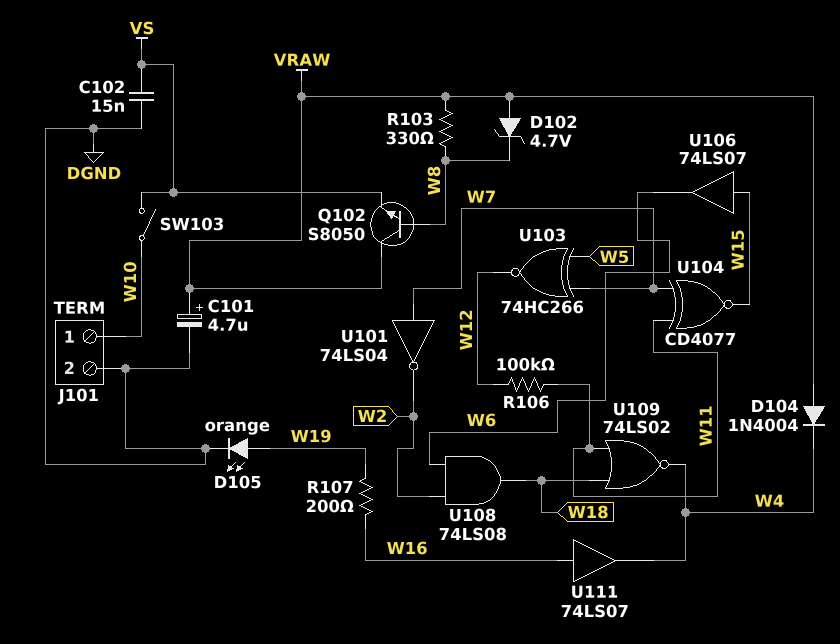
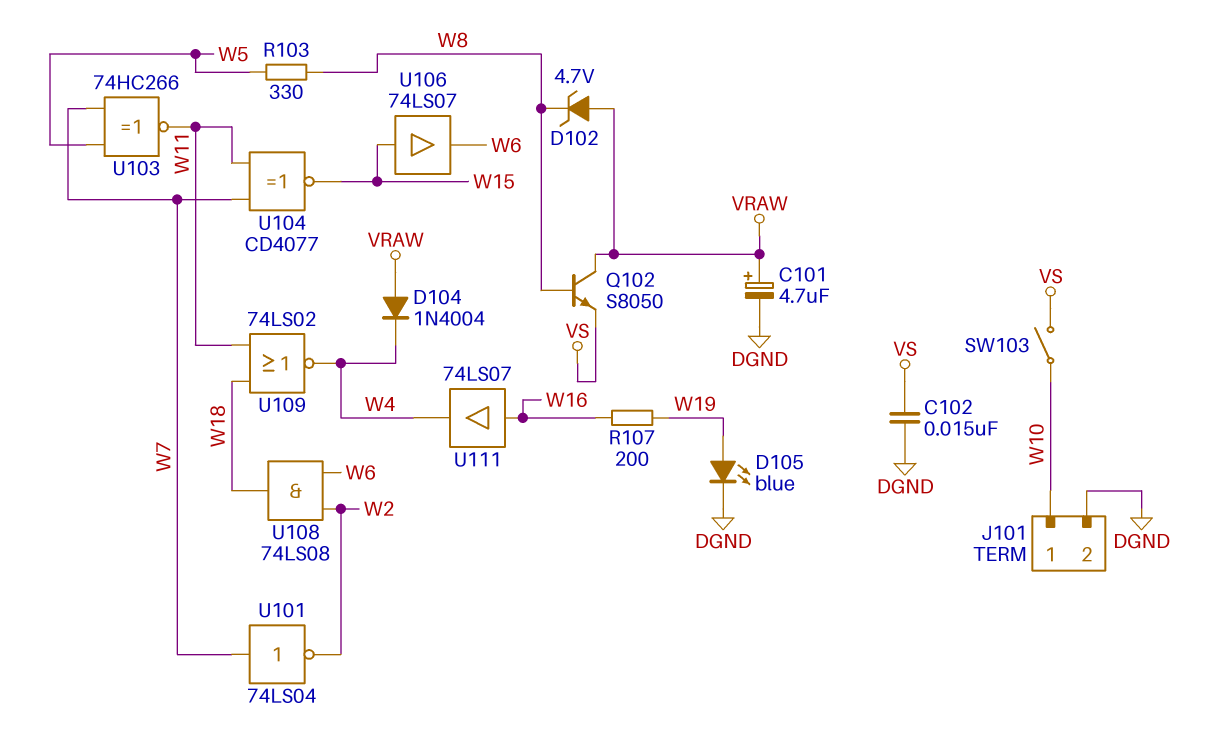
D105: LED orange (A W19, K DGND) -> LED blue (A W19, K DGND)
R103: 330 (VRAW, W8) -> 330 (W5, W8)
R106: 100k (W11, W12) -> none
U103: XNOR 74HC266 (in W5, in W7, out W12) -> XNOR 74HC266 (in W5, in W7, out W11)

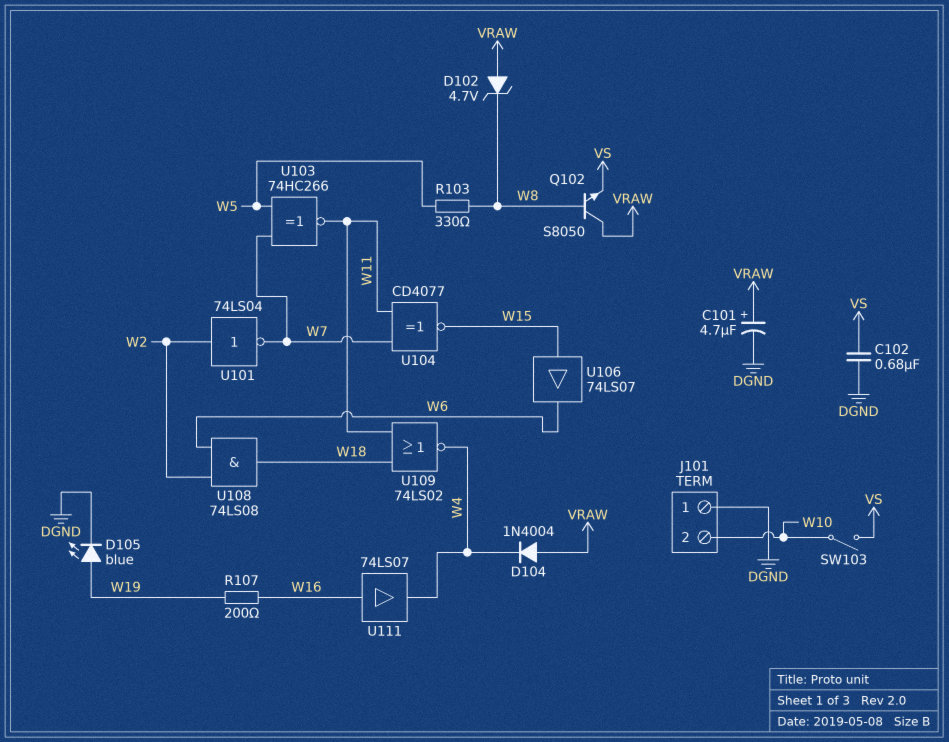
C102: 15nF (DGND, VS) -> 680nF (DGND, VS)
J101 pin 1: W10 -> DGND
J101 pin 2: DGND -> W10
U101: NOT 74LS04 (in W7, out W2) -> NOT 74LS04 (in W2, out W7)

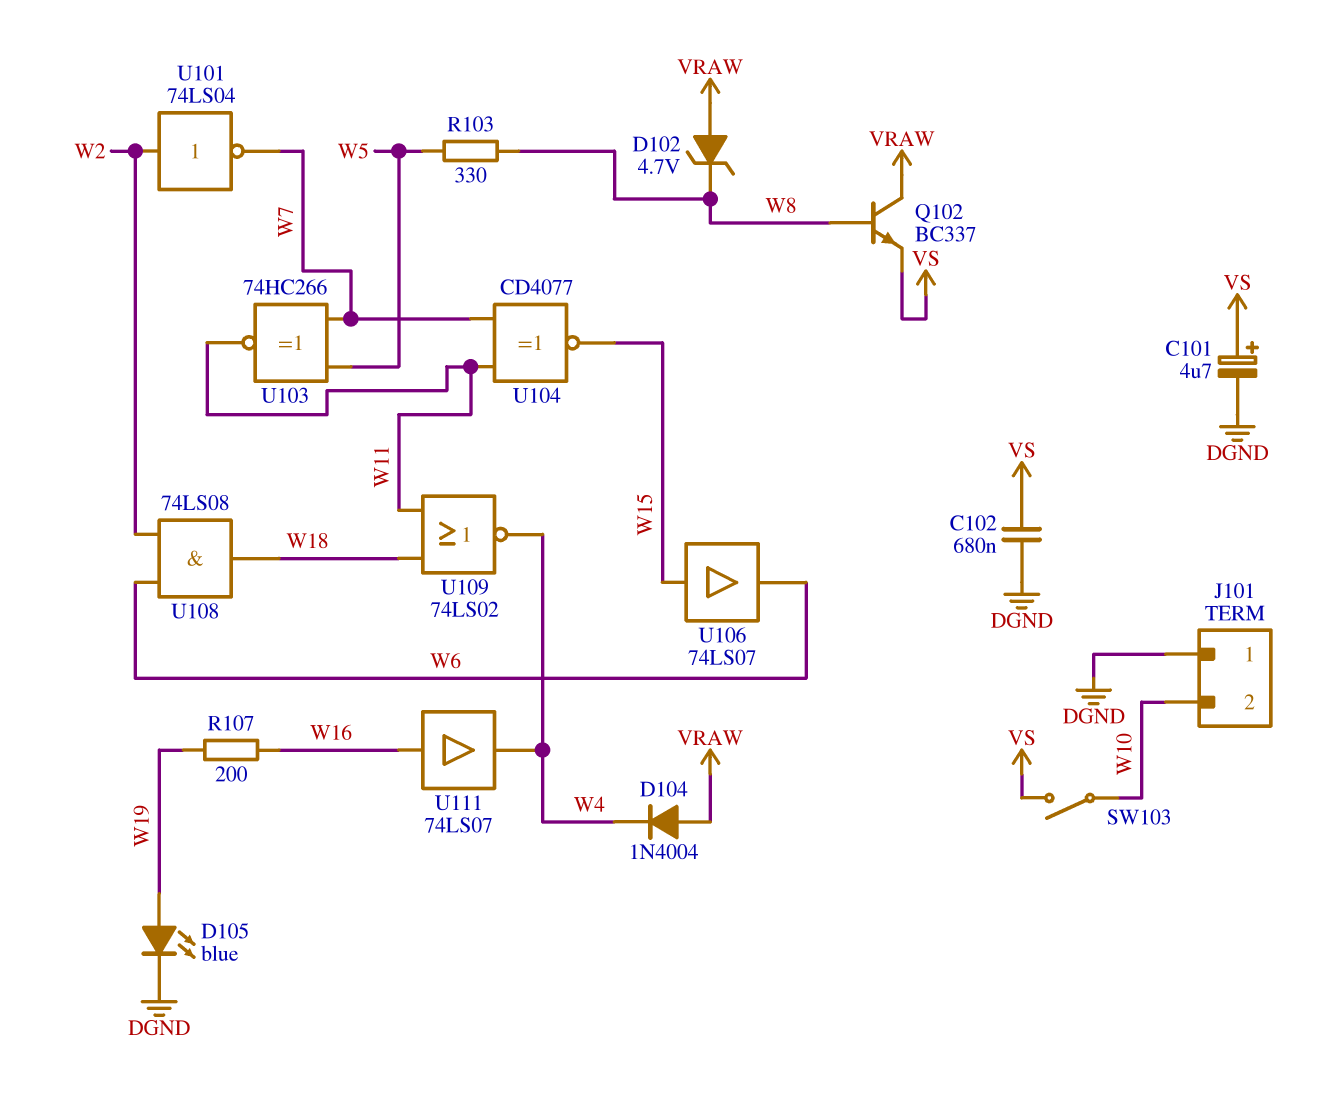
C101: 4.7uF (plus VRAW, minus DGND) -> 4.7uF (plus VS, minus DGND)
Q102: NPN S8050 (B W8, C VRAW, E VS) -> NPN BC337 (B W8, C VRAW, E VS)

